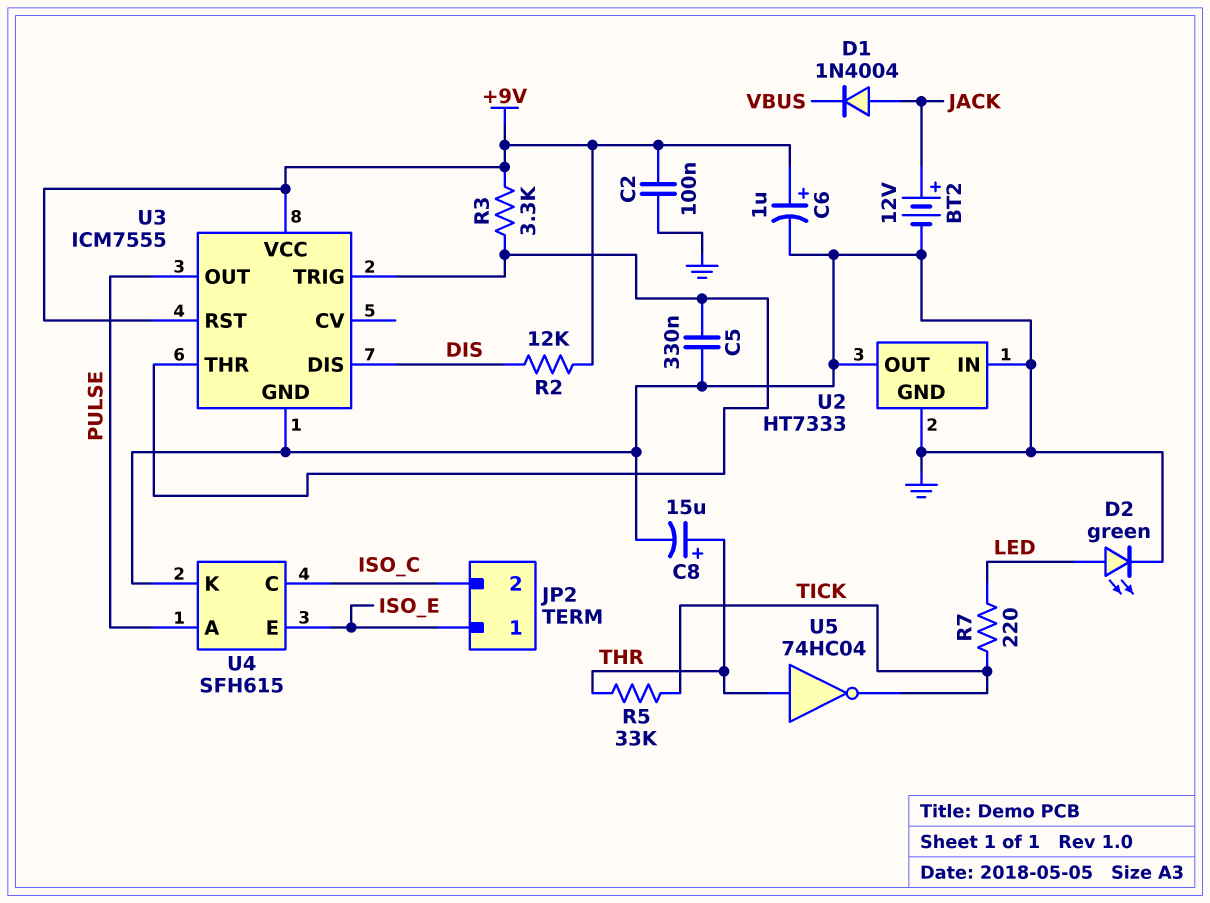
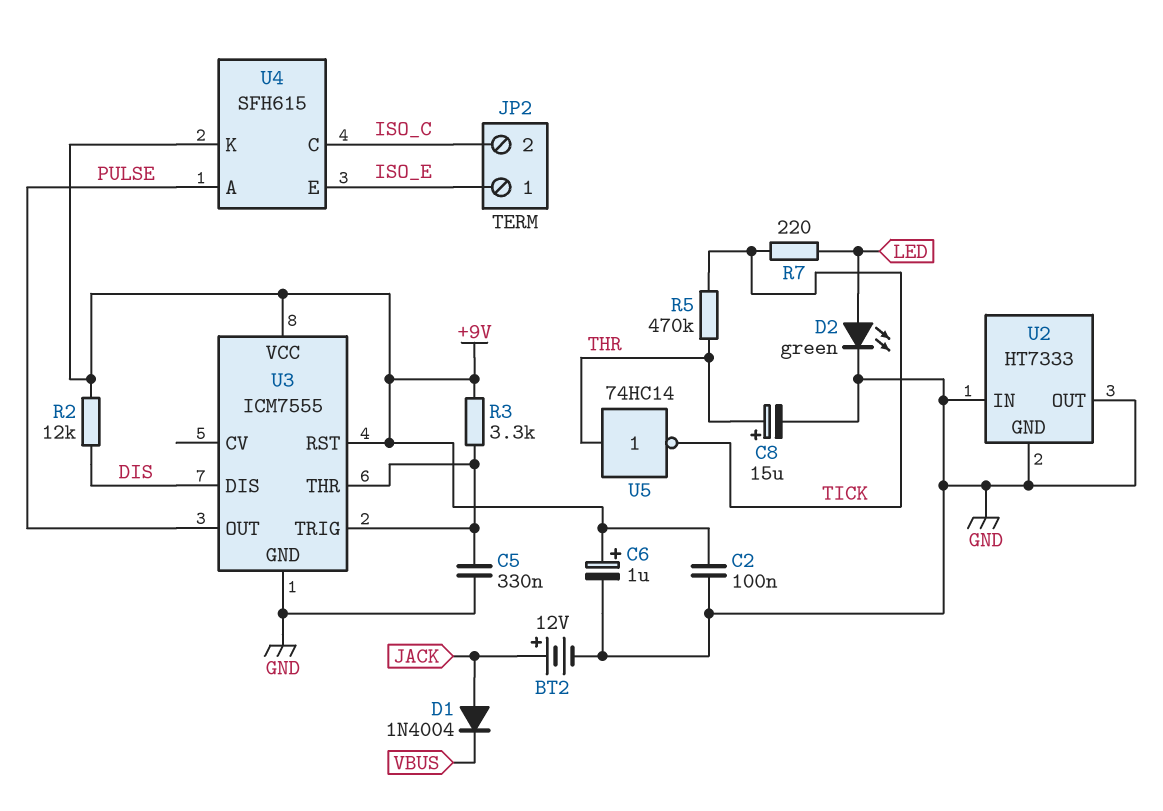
R5: 33k (THR, TICK) -> 470k (THR, TICK)
U4 pin K: GND -> +9V
U5: NOT 74HC04 (in THR, out TICK) -> NOT 74HC14 (in THR, out TICK)

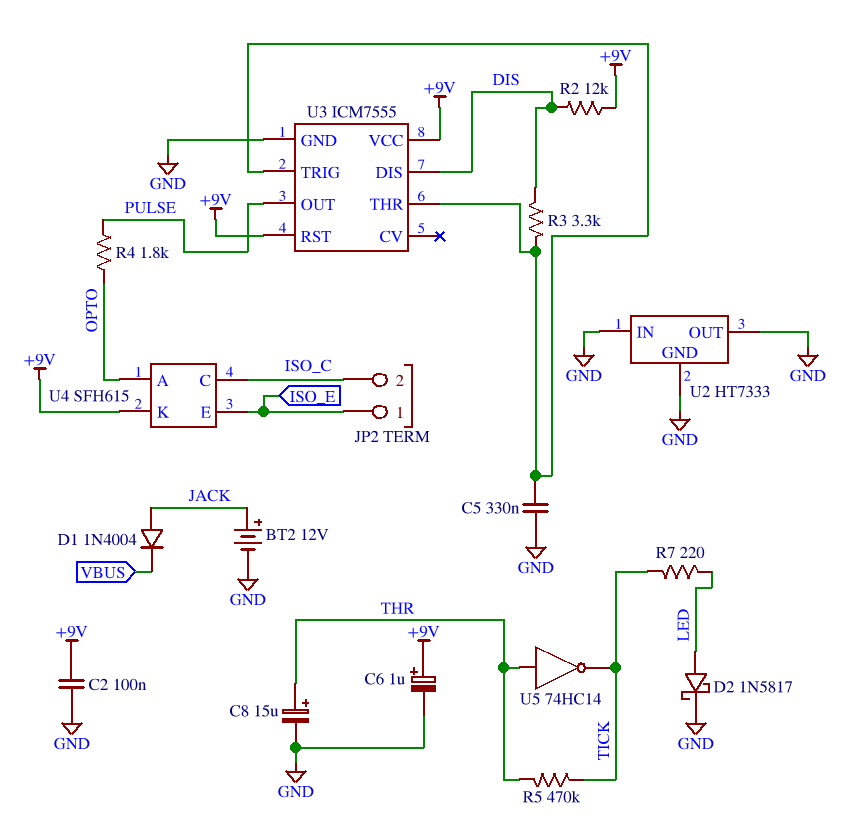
D2: LED green (A LED, K GND) -> schottky 1N5817 (A LED, K GND)
R3: 3.3k (+9V, U3/THR) -> 3.3k (DIS, U3/THR)
R4: none -> 1.8k (OPTO, PULSE)
U4 pin A: PULSE -> OPTO

